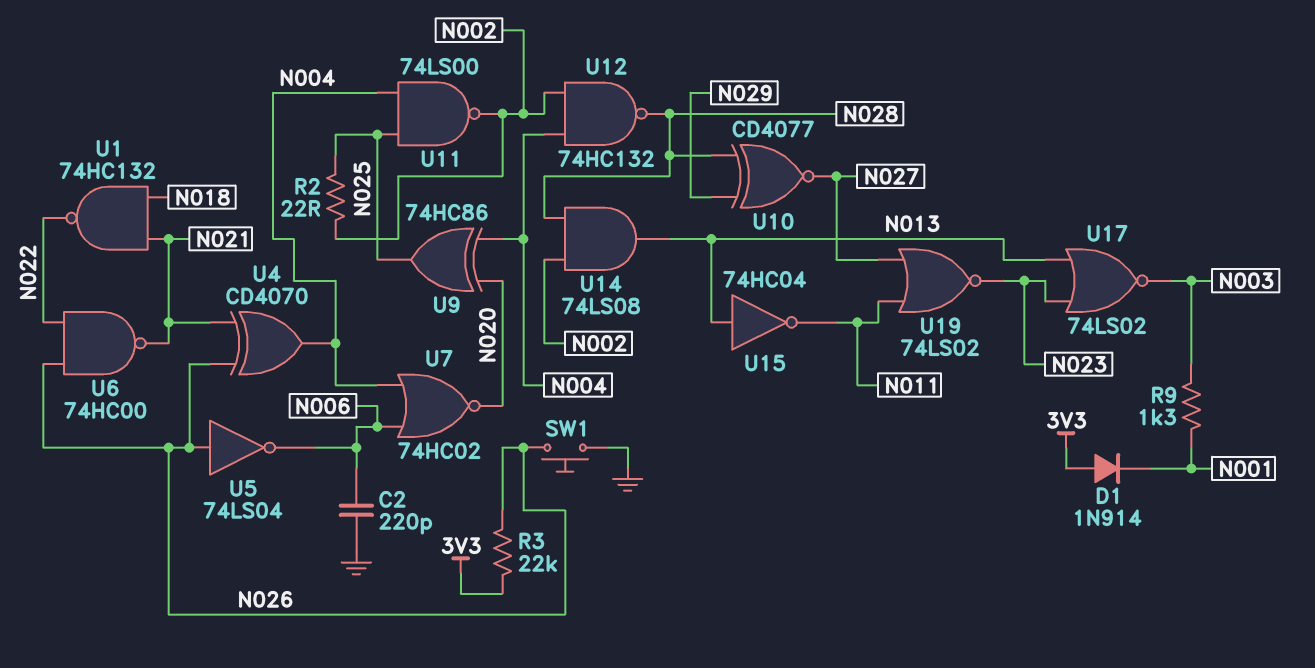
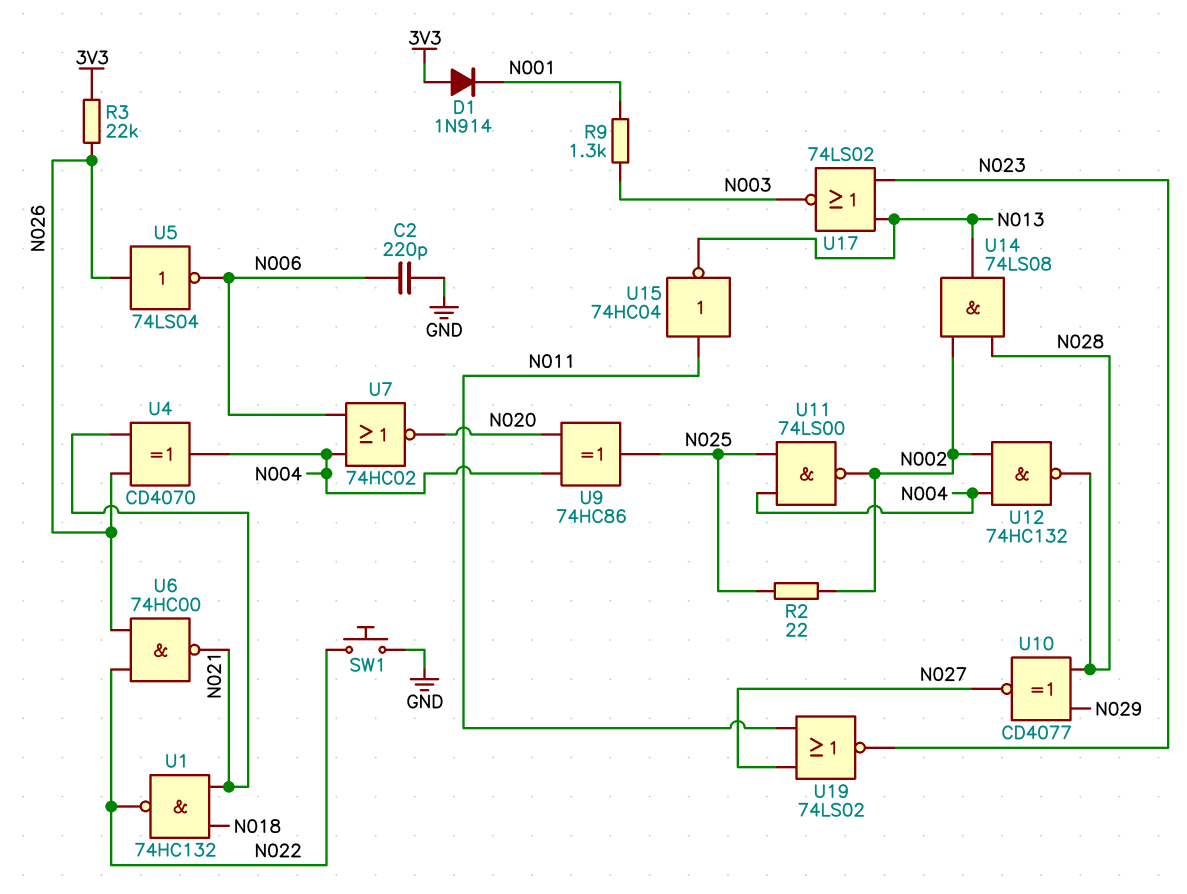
SW1: button (GND, N026) -> button (GND, N022)
U15: NOT 74HC04 (in N013, out N011) -> NOT 74HC04 (in N011, out N013)

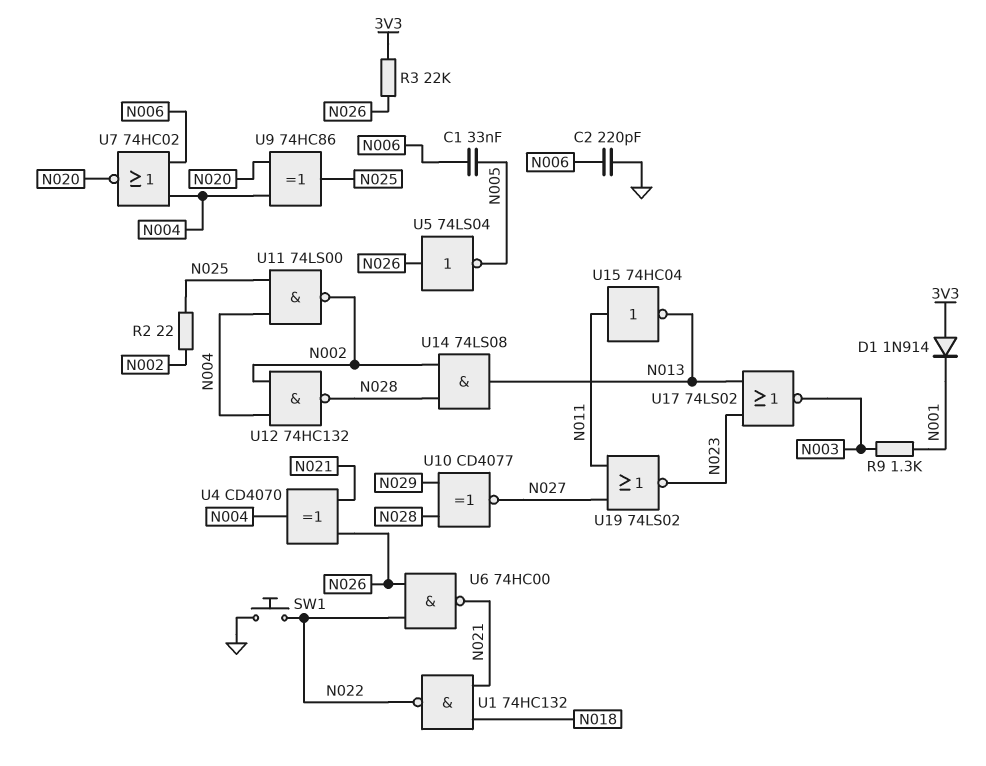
C1: none -> 33nF (N005, N006)
U5: NOT 74LS04 (in N026, out N006) -> NOT 74LS04 (in N026, out N005)

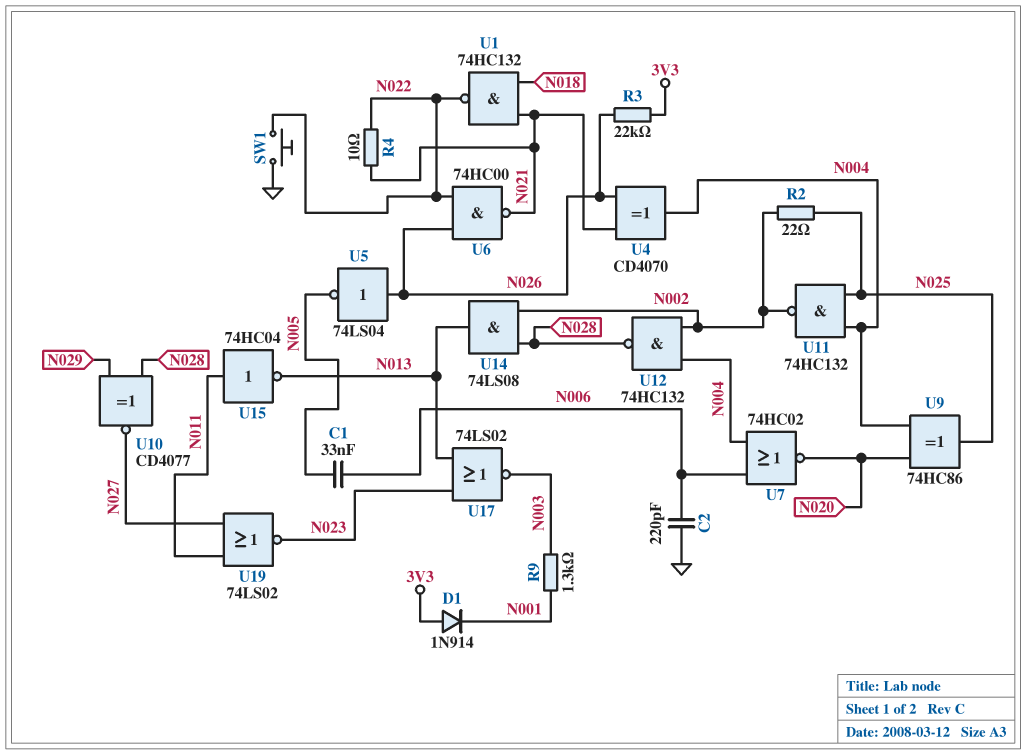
R4: none -> 10 (N021, N022)
U11: NAND 74LS00 (in N004, in N025, out N002) -> NAND 74HC132 (in N004, in N025, out N002)

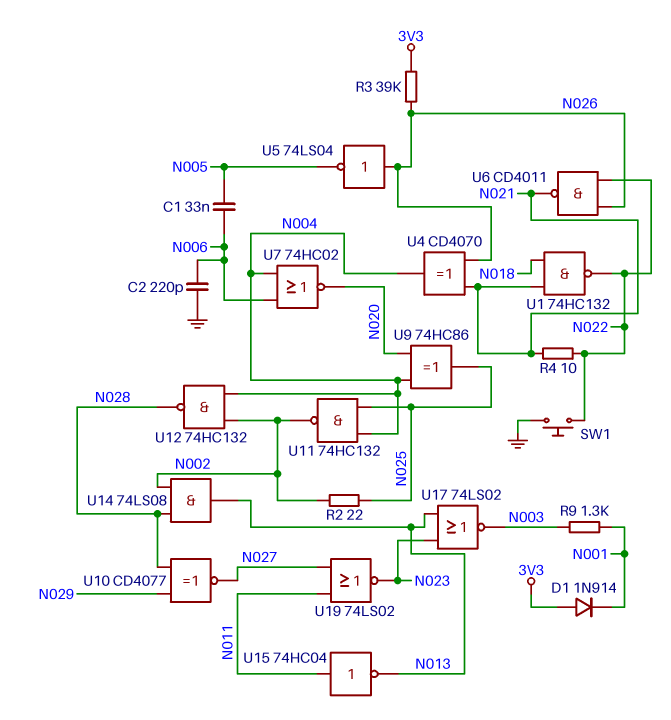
R3: 22k (3V3, N026) -> 39k (3V3, N026)
U6: NAND 74HC00 (in N022, in N026, out N021) -> NAND CD4011 (in N022, in N026, out N021)

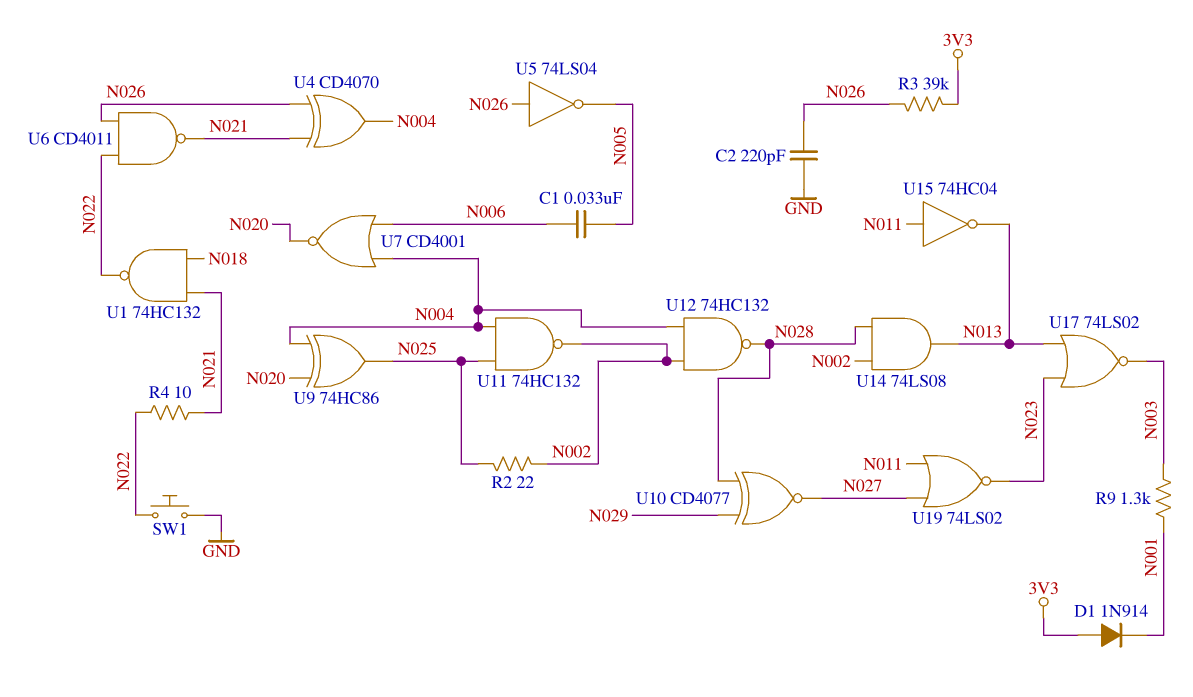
C2: 220pF (GND, N006) -> 220pF (GND, N026)
U7: NOR 74HC02 (in N004, in N006, out N020) -> NOR CD4001 (in N004, in N006, out N020)

